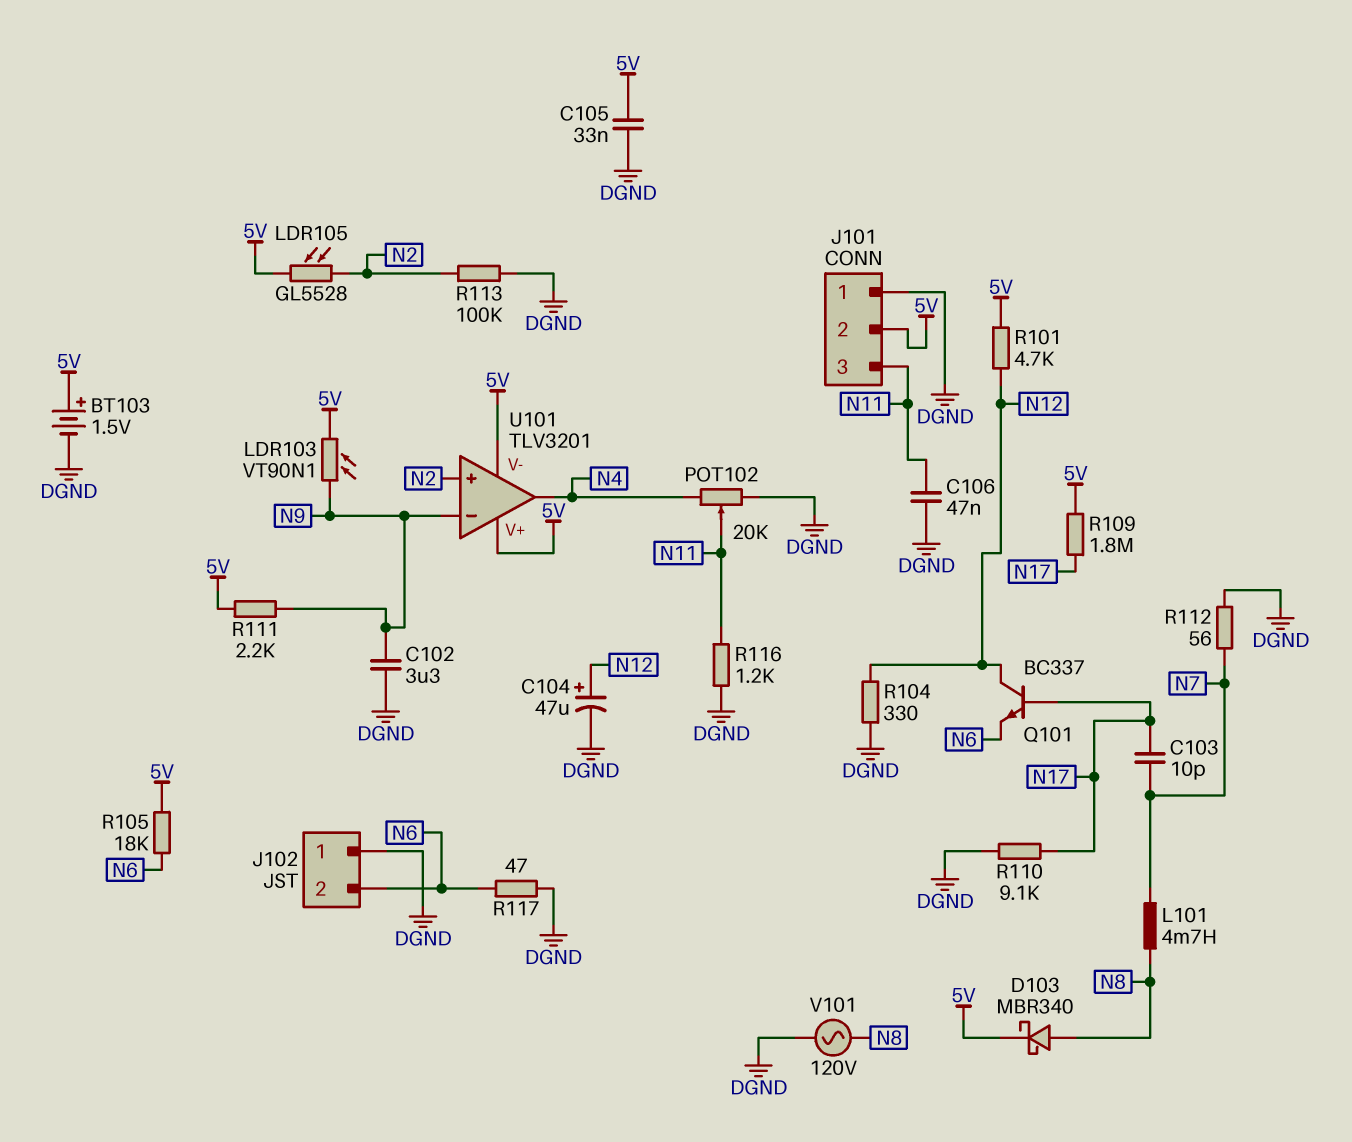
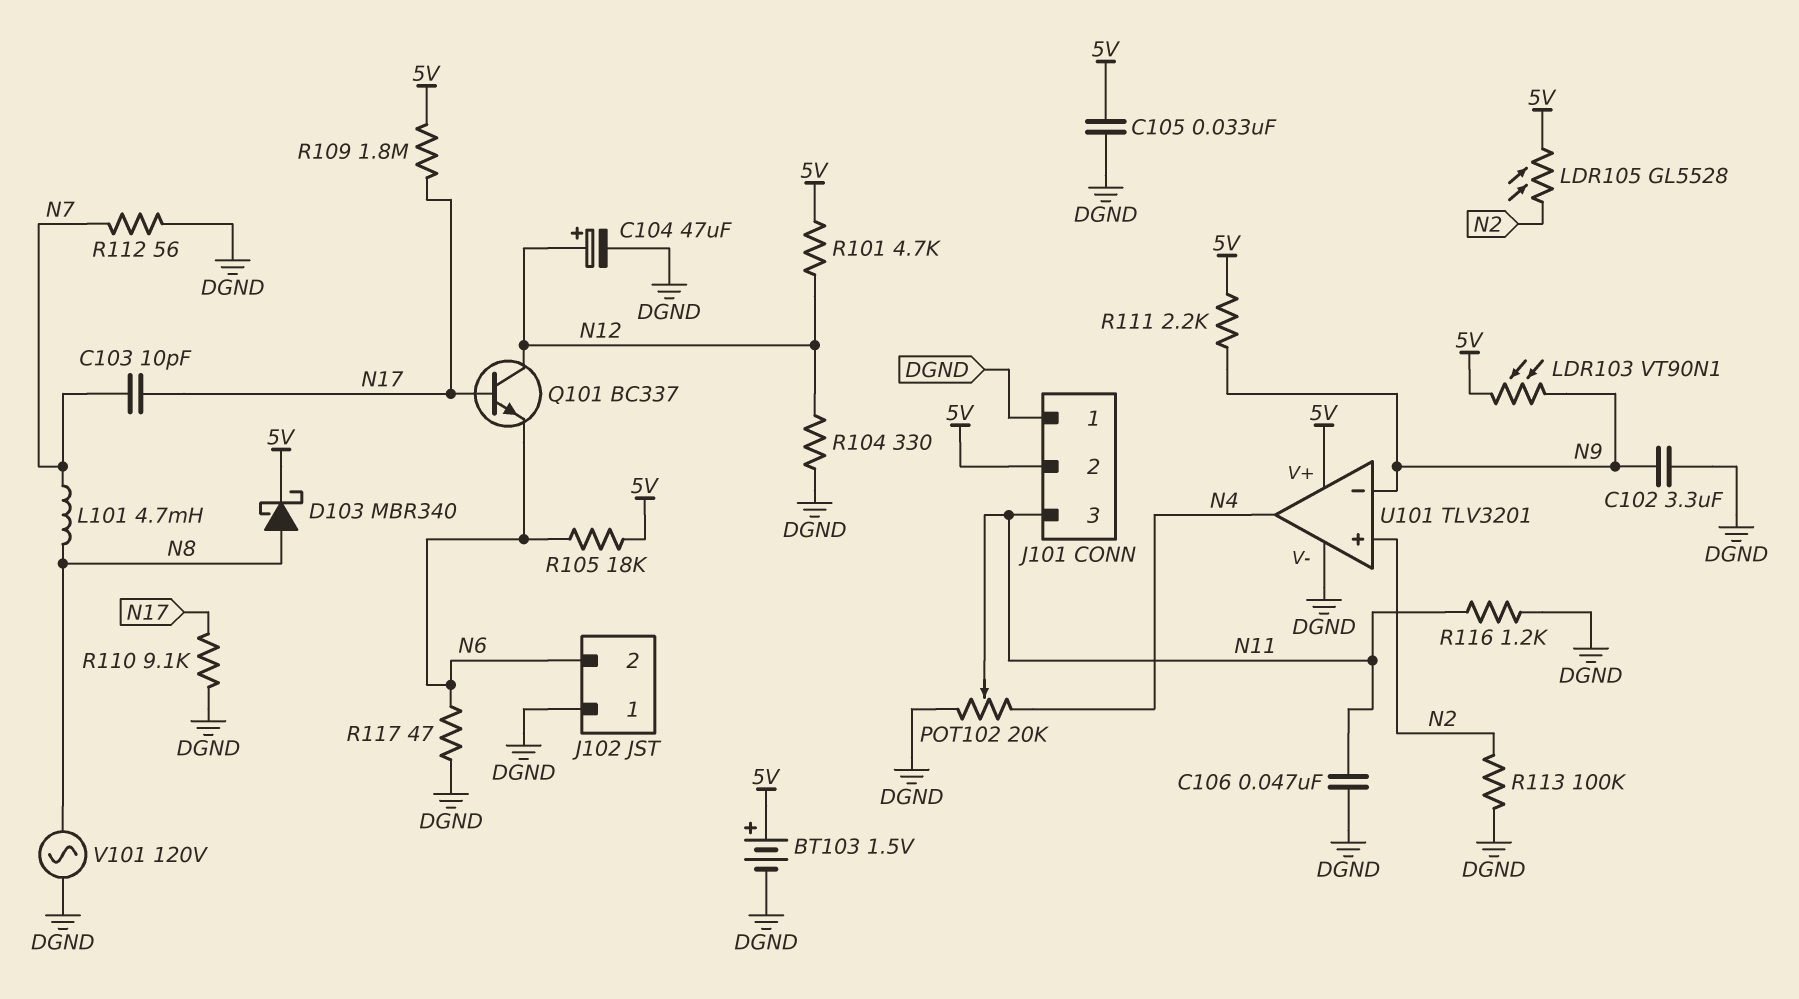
U101 pin V-: 5V -> DGND

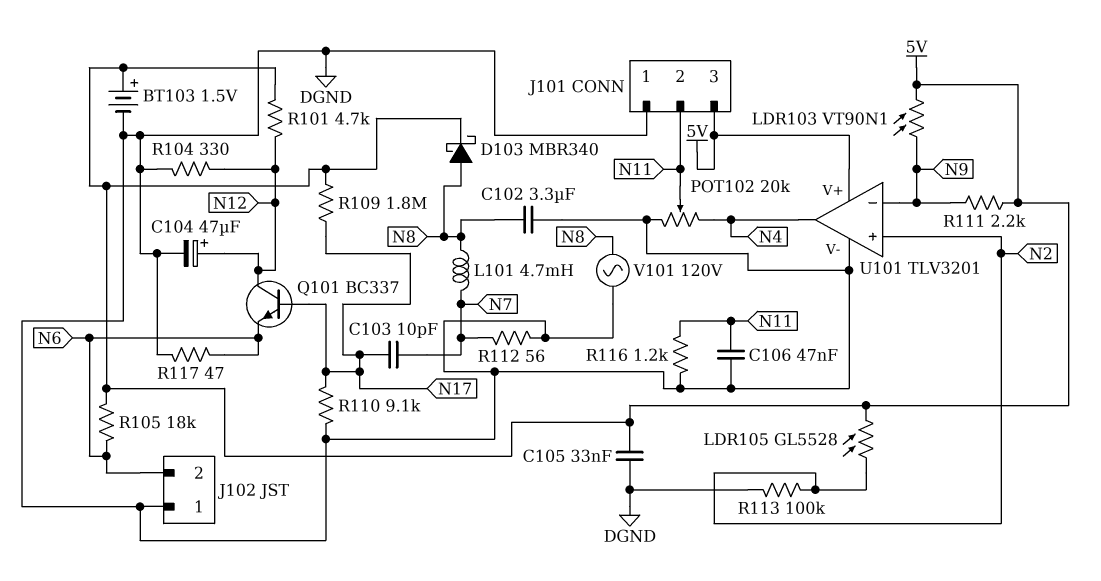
C102: 3.3uF (DGND, N9) -> 3.3uF (DGND, N8)
J101 pin 2: 5V -> N11
J101 pin 3: N11 -> 5V

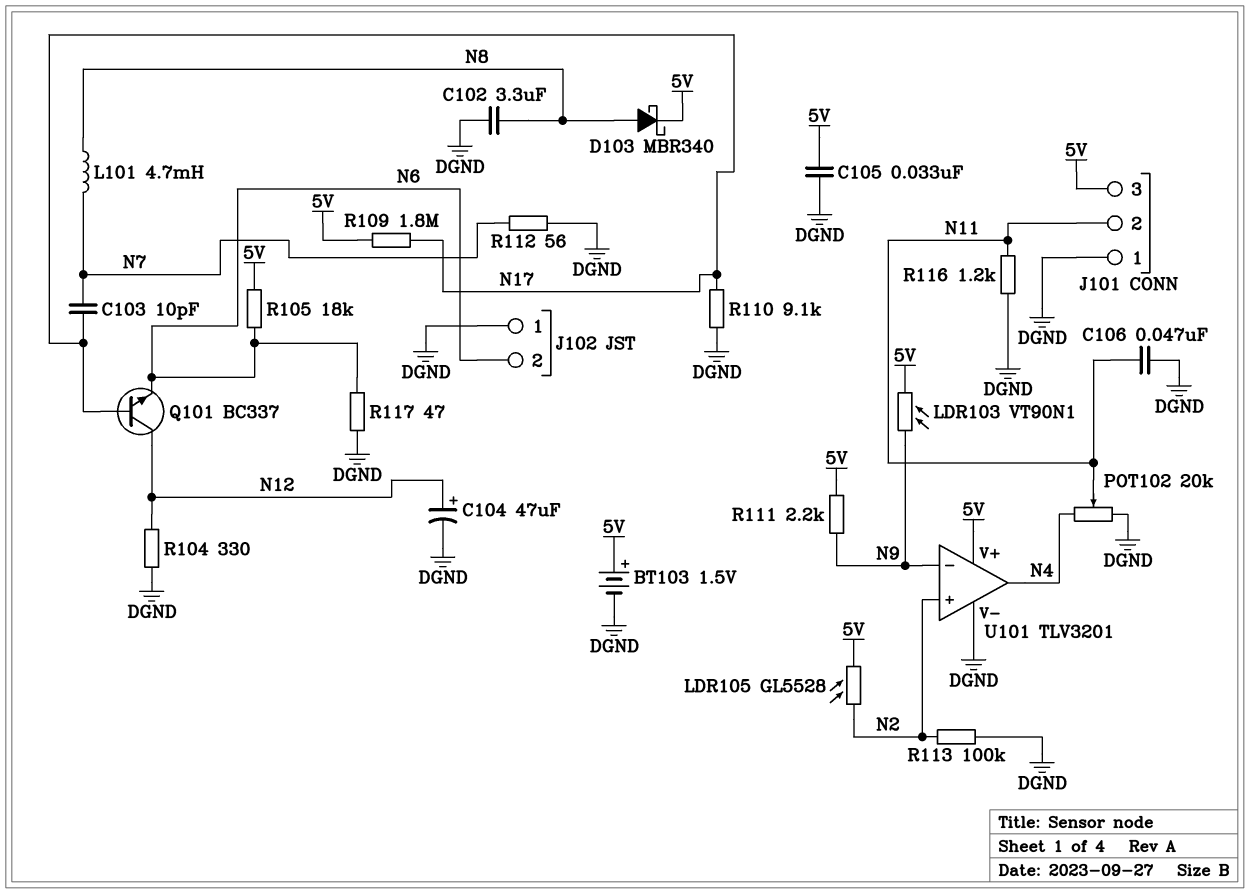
R101: 4.7k (5V, N12) -> none
V101: AC 120V (DGND, N8) -> none

